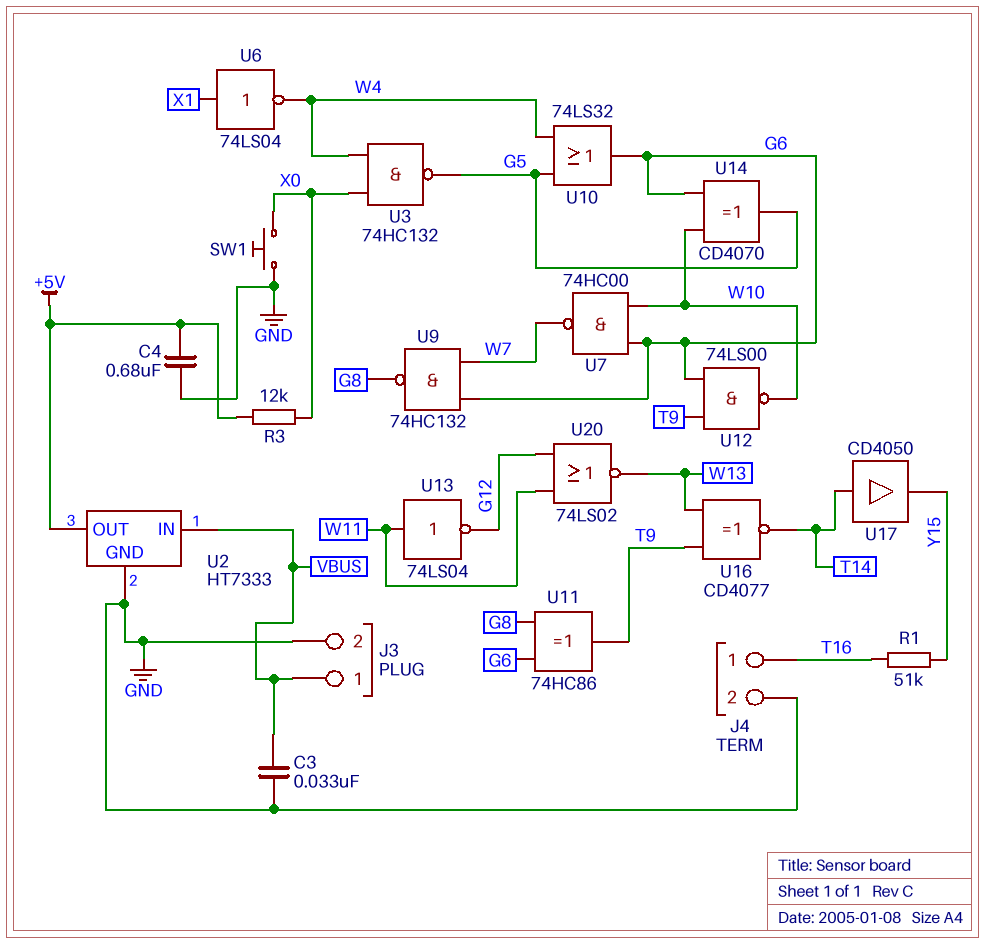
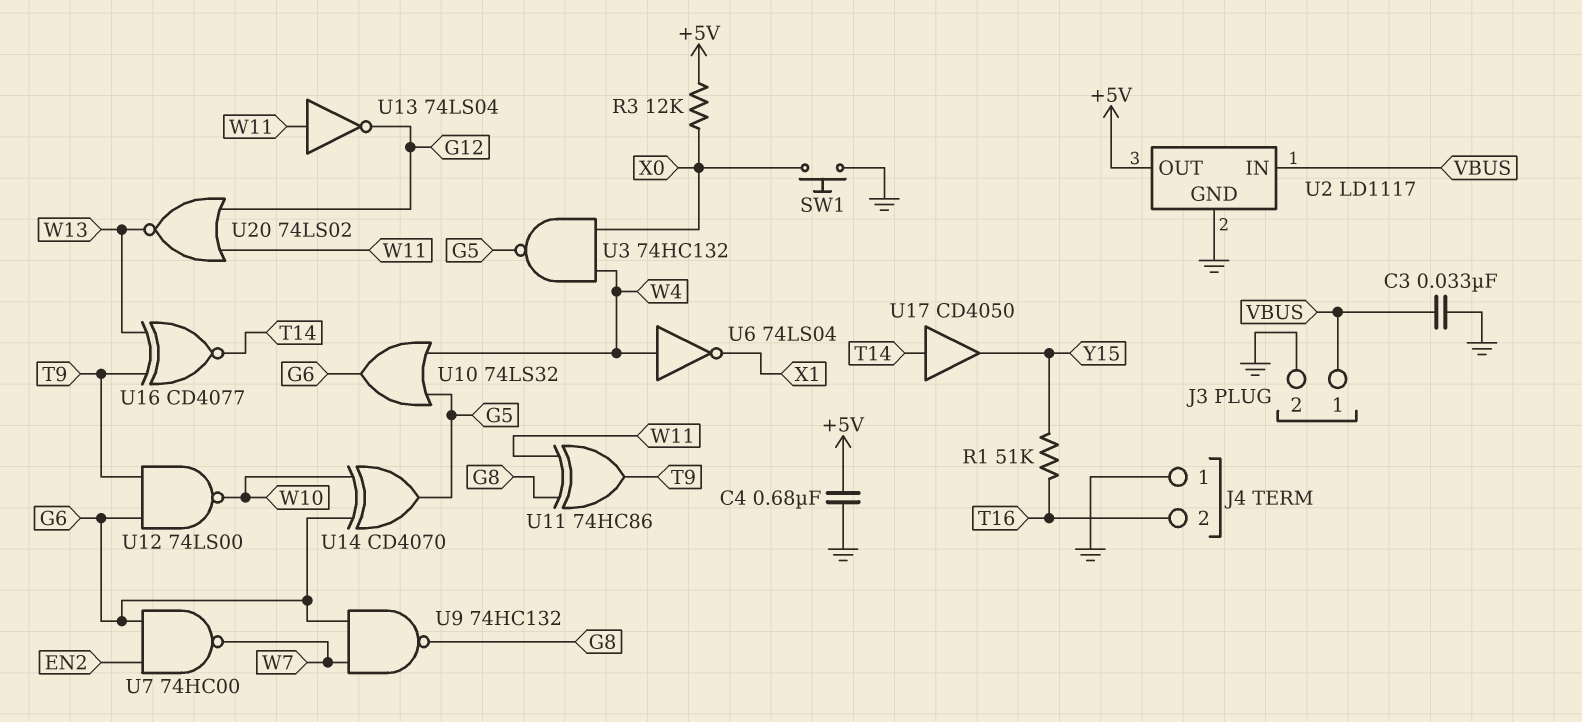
J4 pin 1: T16 -> GND
J4 pin 2: GND -> T16
U2: HT7333 -> LD1117
U6: NOT 74LS04 (in X1, out W4) -> NOT 74LS04 (in W4, out X1)
U7: NAND 74HC00 (in G6, in W10, out W7) -> NAND 74HC00 (in EN2, in G6, out W7)
U11: XOR 74HC86 (in G6, in G8, out T9) -> XOR 74HC86 (in G8, in W11, out T9)

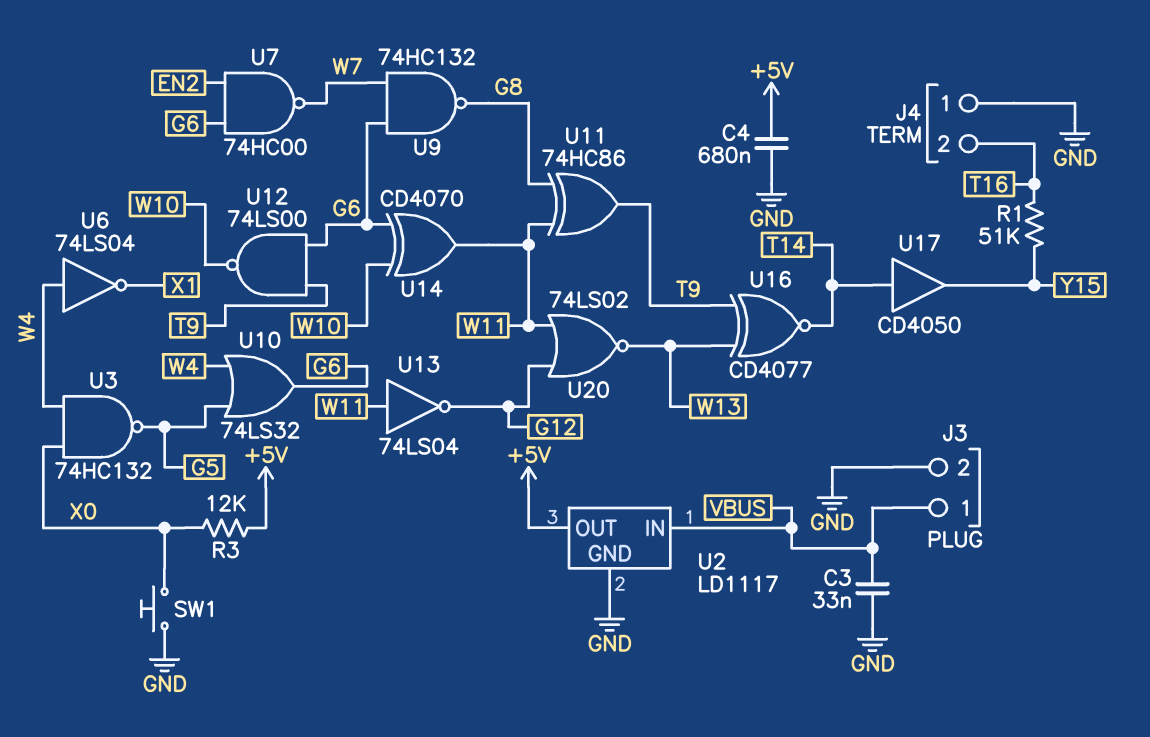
U14: XOR CD4070 (in G6, in W10, out G5) -> XOR CD4070 (in G6, in W10, out W11)

